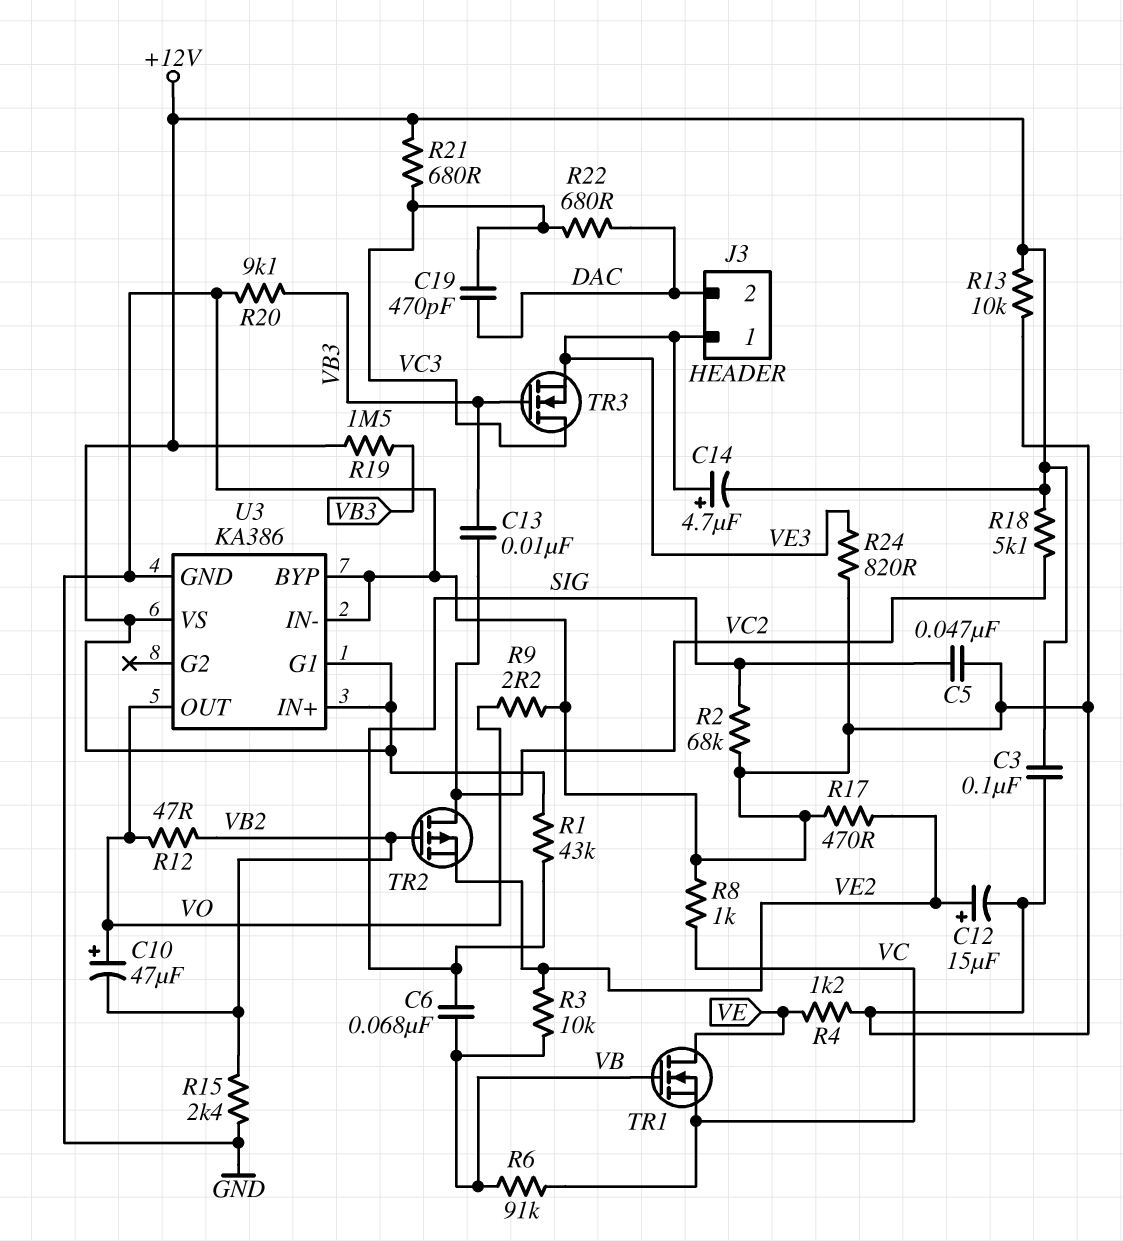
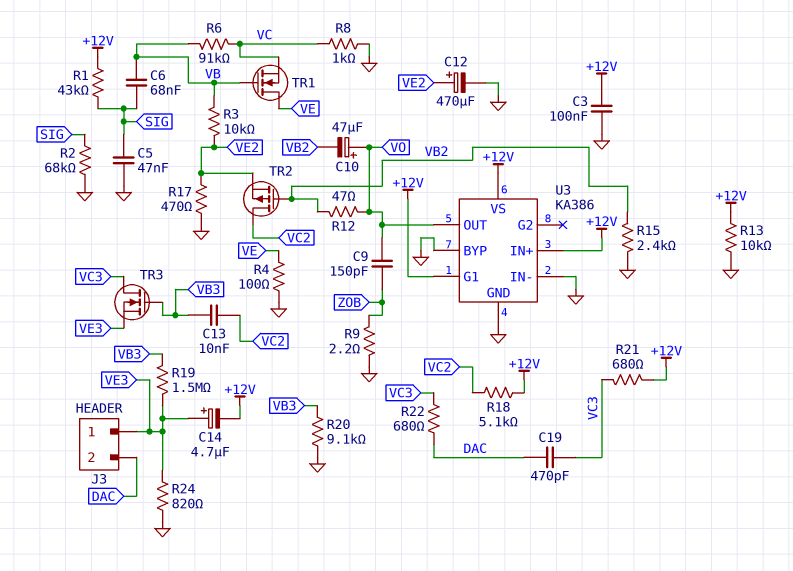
C9: none -> 150pF (VO, ZOB)
C12: 15uF (plus VE2, minus GND) -> 470uF (plus VE2, minus GND)
R4: 1.2k (GND, VE) -> 100 (GND, VE)
R9: 2.2 (GND, VO) -> 2.2 (GND, ZOB)
R19: 1.5M (+12V, VB3) -> 1.5M (VB3, VE3)

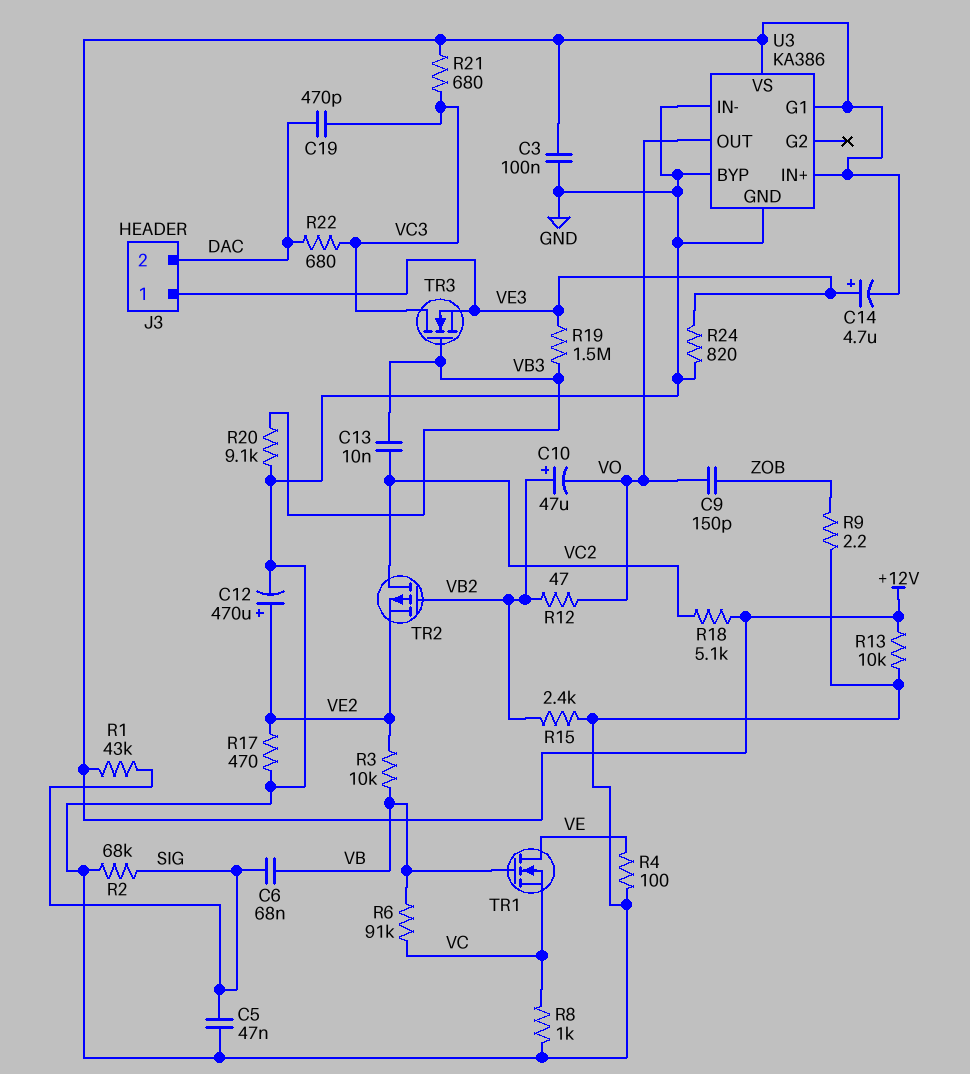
C10: 47uF (plus VO, minus VB2) -> 47uF (plus VB2, minus VO)

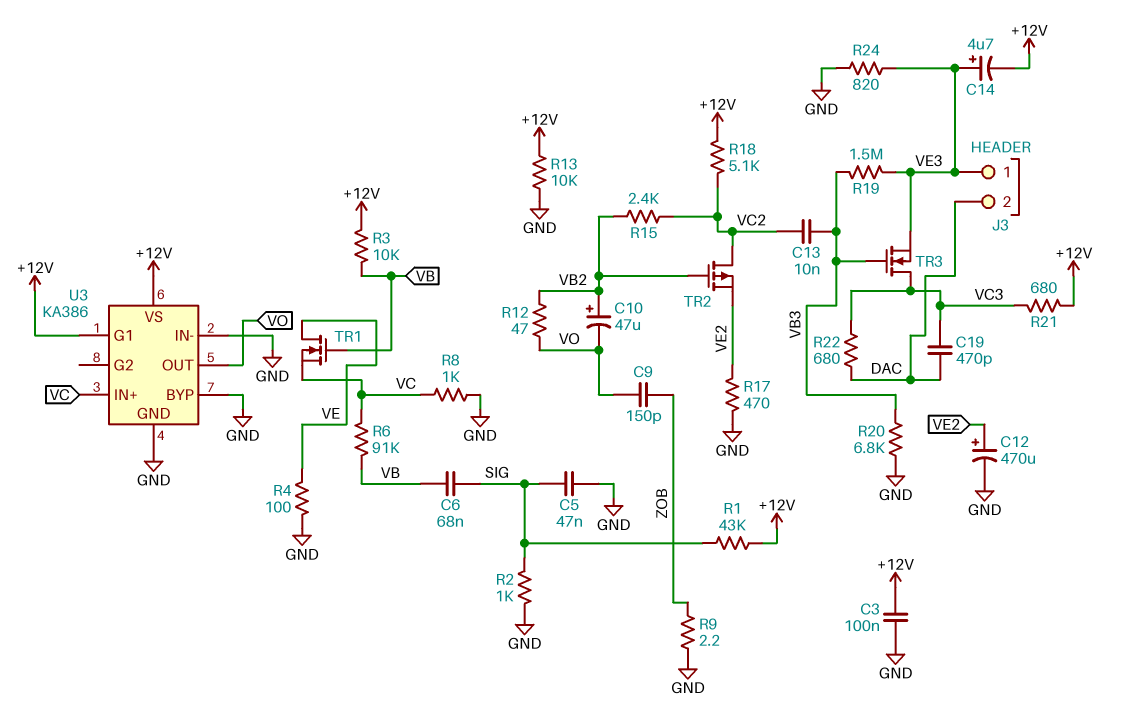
R2: 68k (GND, SIG) -> 1k (GND, SIG)
R3: 10k (VB, VE2) -> 10k (+12V, VB)
R15: 2.4k (GND, VB2) -> 2.4k (VB2, VC2)
R20: 9.1k (GND, VB3) -> 6.8k (GND, VB3)
U3 pin IN+: +12V -> VC

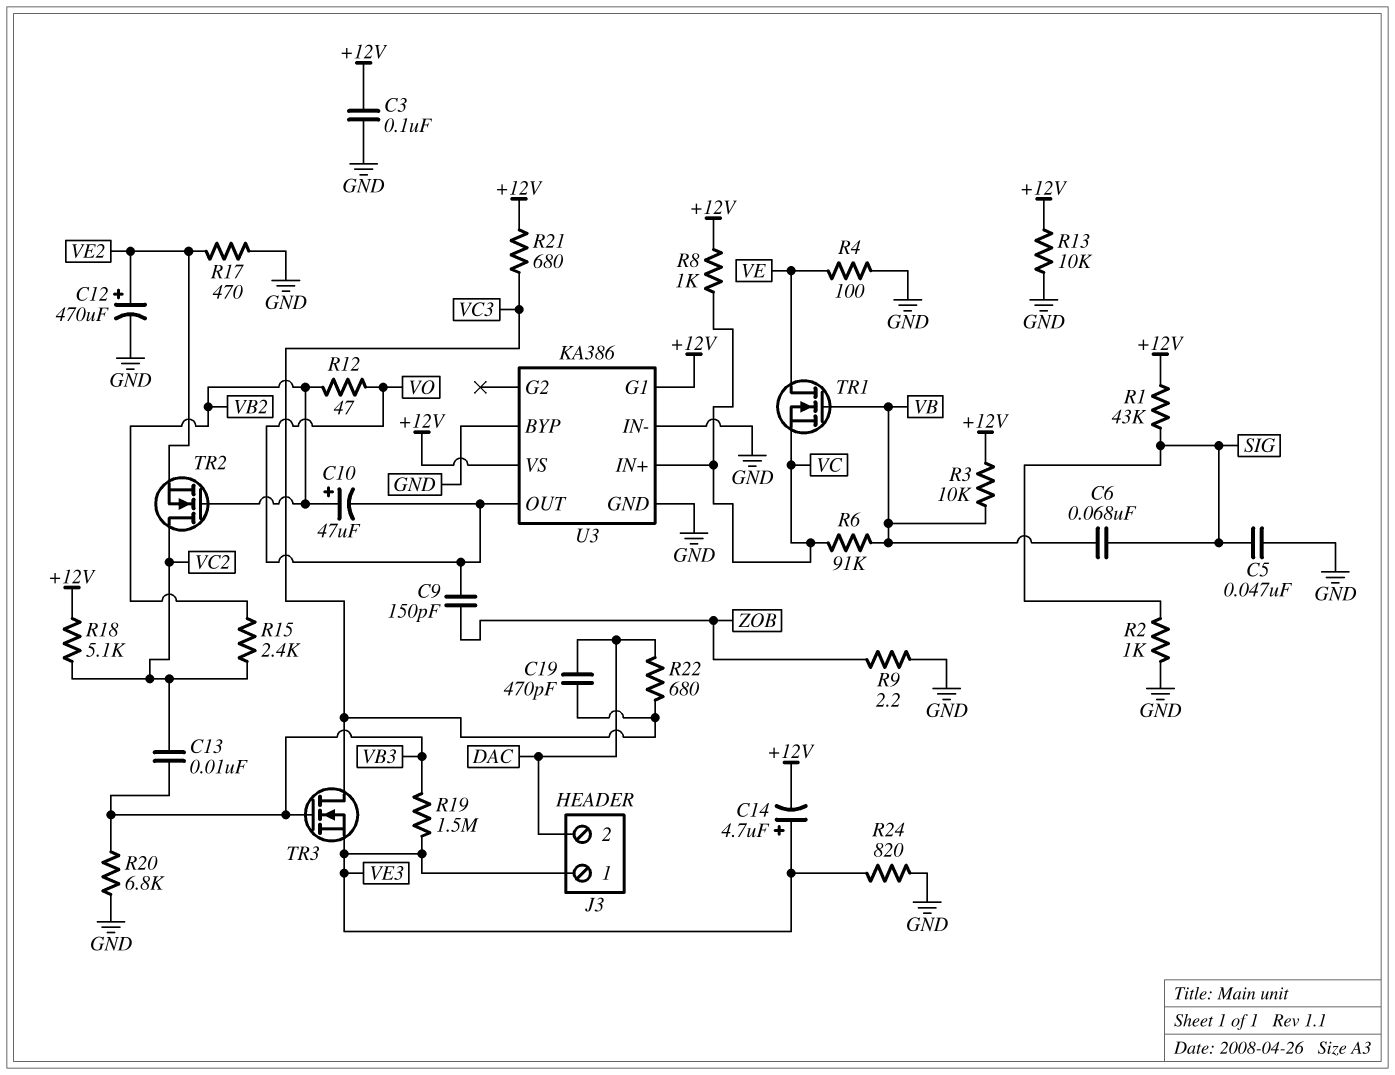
R8: 1k (GND, VC) -> 1k (+12V, VC)
TR2: PMOS (G VB2, D VC2, S VE2) -> NMOS (G VB2, D VC2, S VE2)

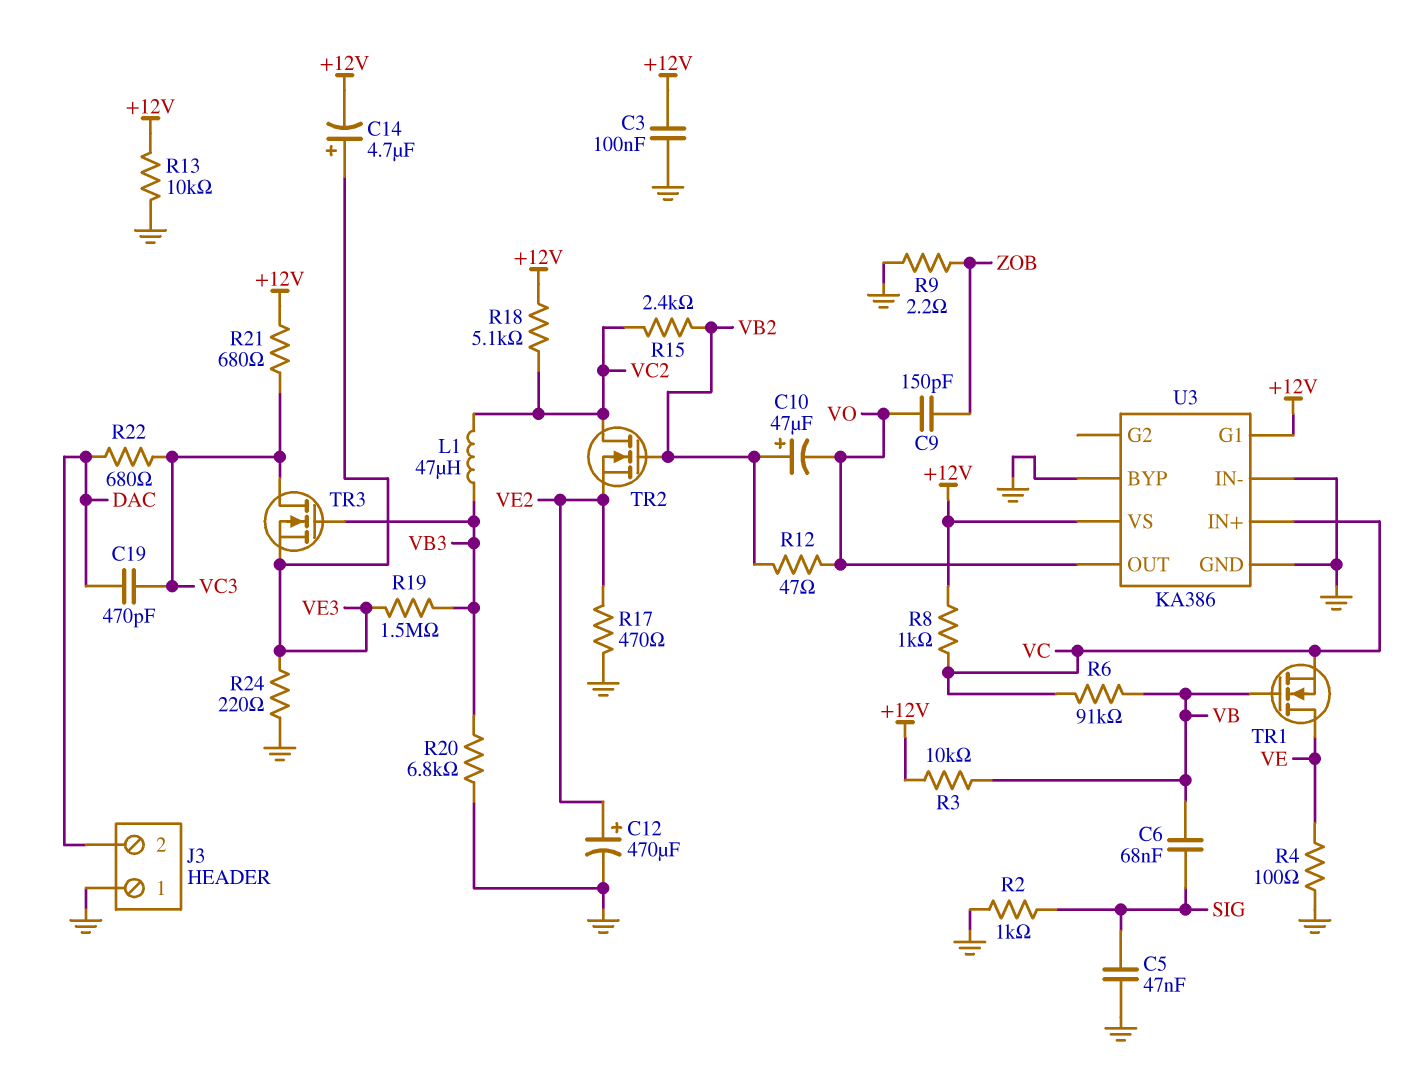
C13: 10nF (VB3, VC2) -> none
J3 pin 1: VE3 -> GND
L1: none -> 47uH (VB3, VC2)
R1: 43k (+12V, SIG) -> none
R24: 820 (GND, VE3) -> 220 (GND, VE3)

